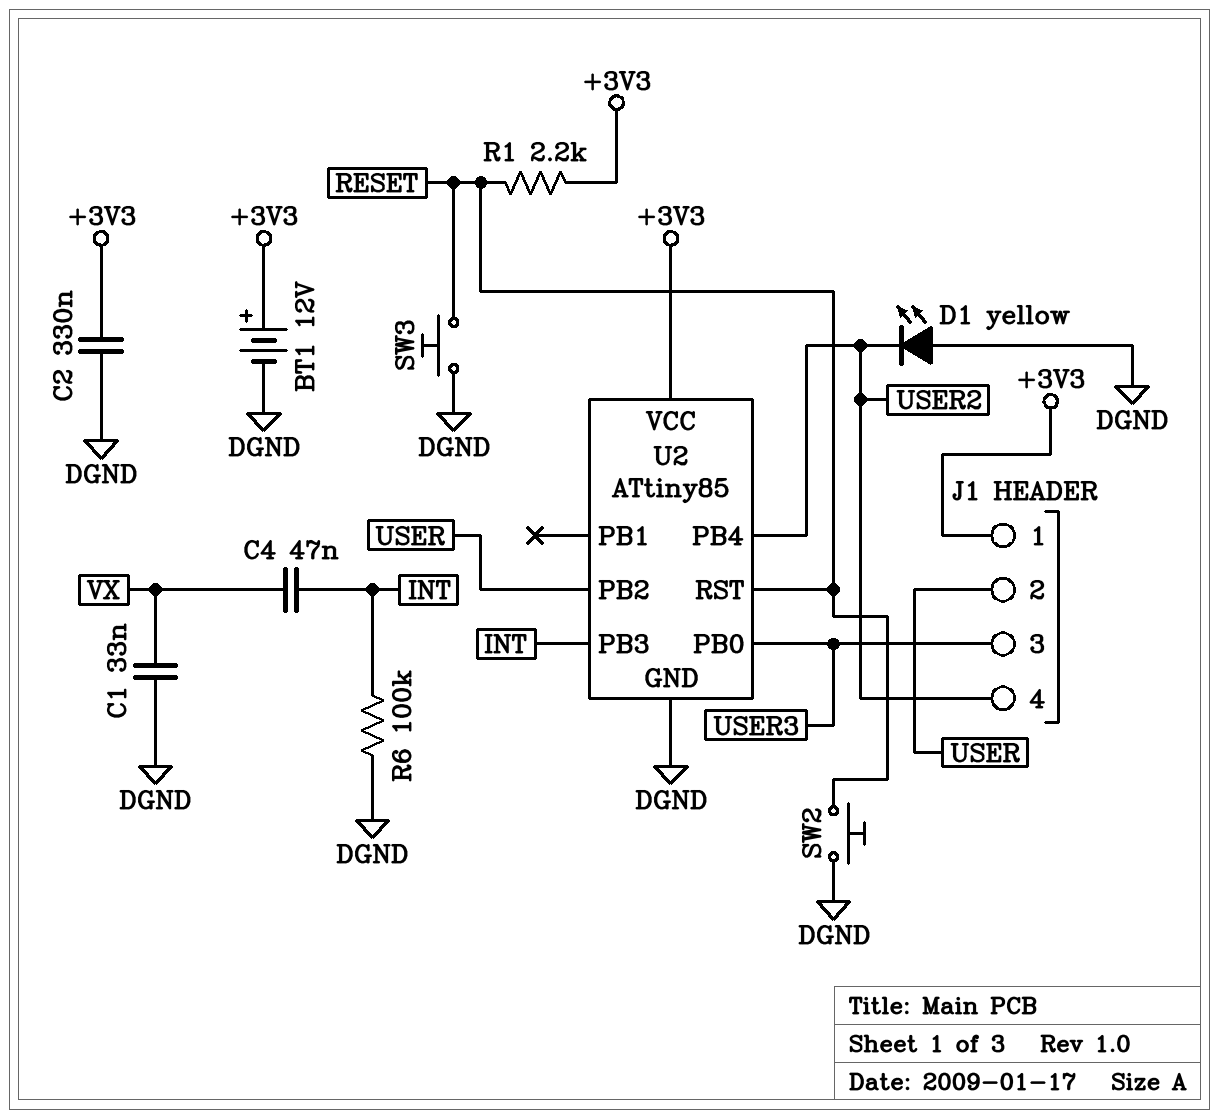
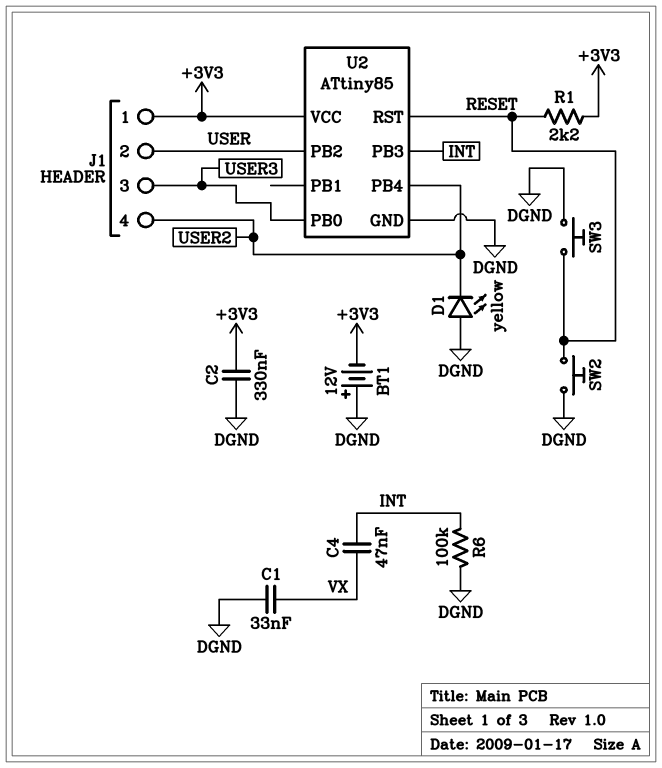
BT1: 12V (plus +3V3, minus DGND) -> 12V (plus DGND, minus +3V3)

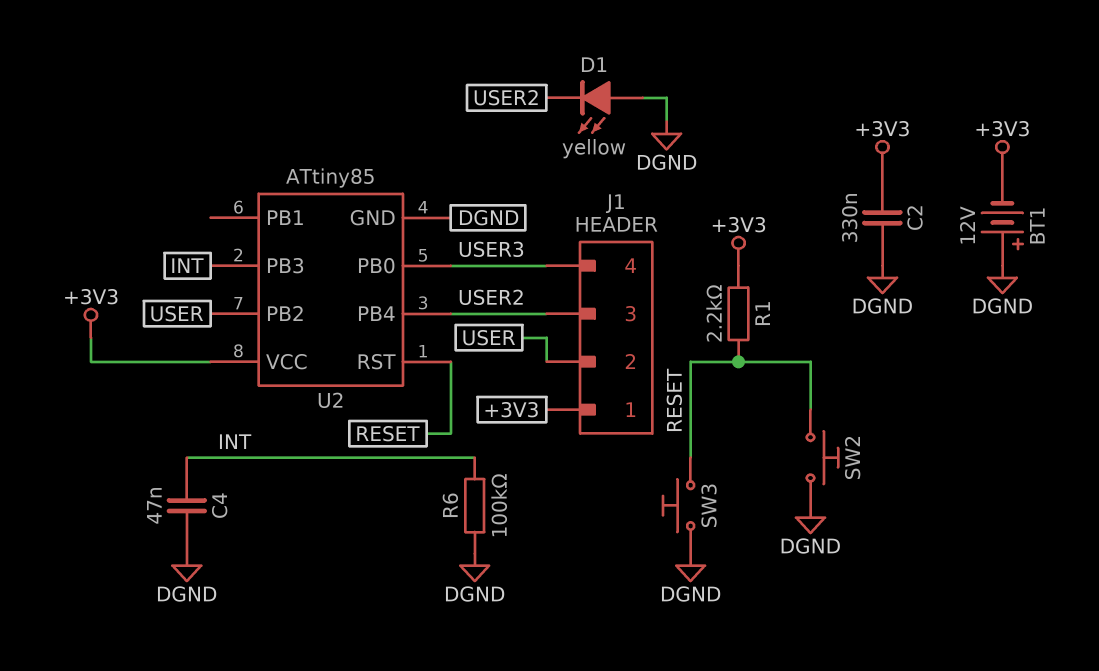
C1: 33nF (DGND, VX) -> none
C4: 47nF (INT, VX) -> 47nF (DGND, INT)
J1 pin 3: USER3 -> USER2
J1 pin 4: USER2 -> USER3

